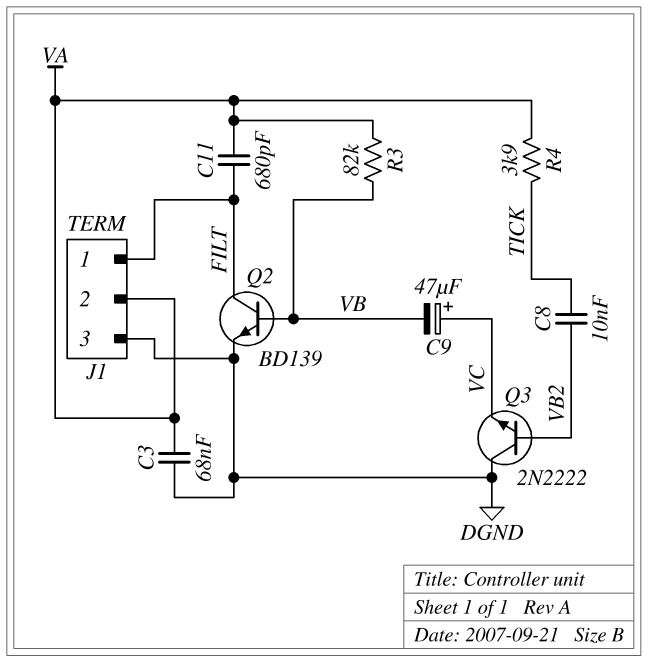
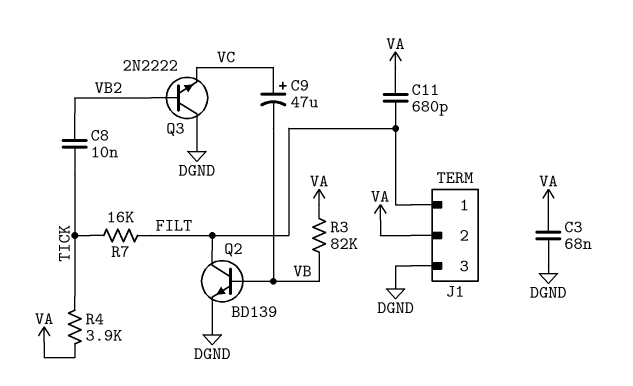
R7: none -> 16k (FILT, TICK)

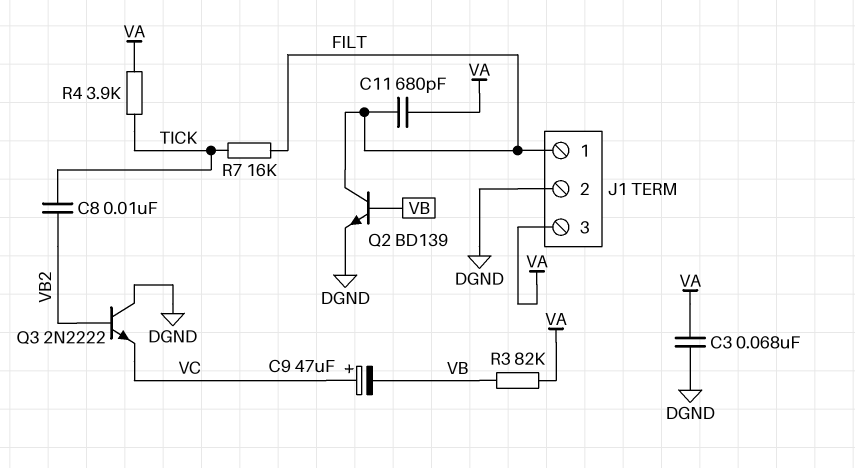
J1 pin 2: VA -> DGND
J1 pin 3: DGND -> VA

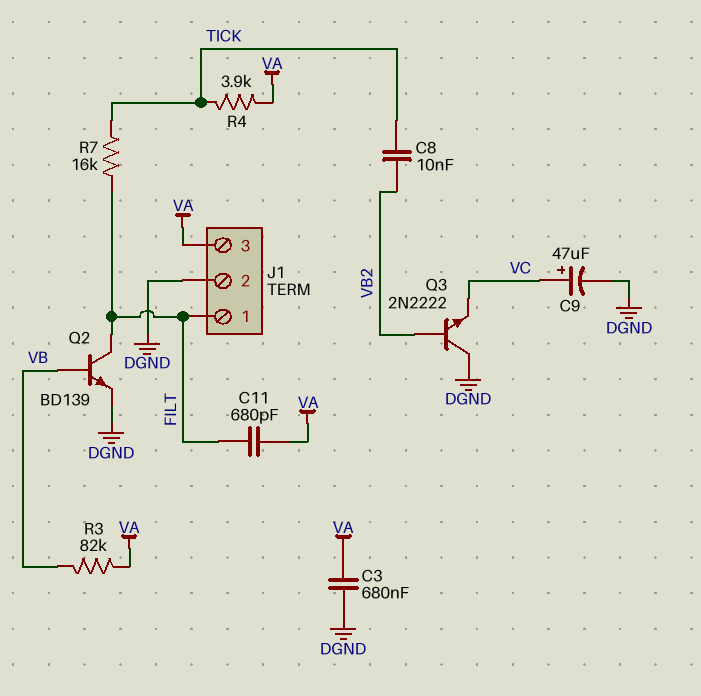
C3: 68nF (DGND, VA) -> 680nF (DGND, VA)
C9: 47uF (plus VC, minus VB) -> 47uF (plus VC, minus DGND)

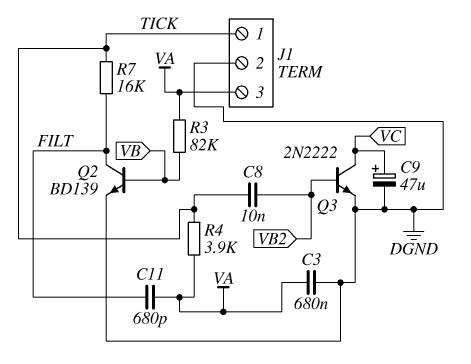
J1 pin 1: FILT -> TICK
Q3: NPN 2N2222 (B VB2, C DGND, E VC) -> NPN 2N2222 (B VB2, C VC, E DGND)

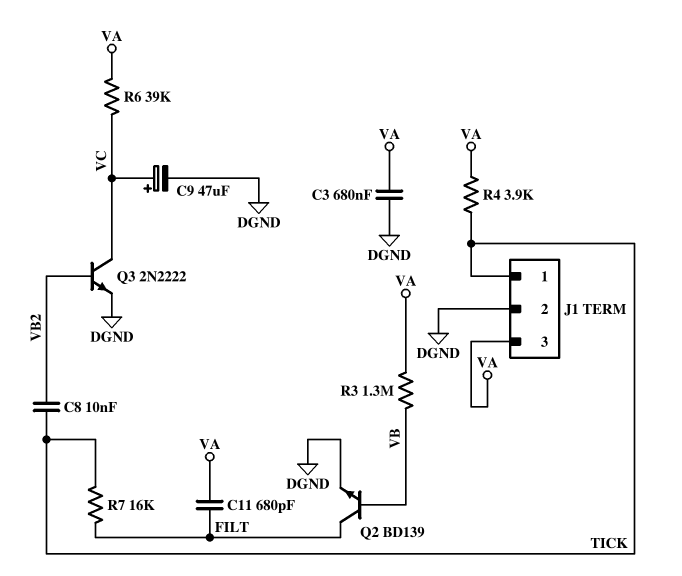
R3: 82k (VA, VB) -> 1.3M (VA, VB)
R6: none -> 39k (VA, VC)

